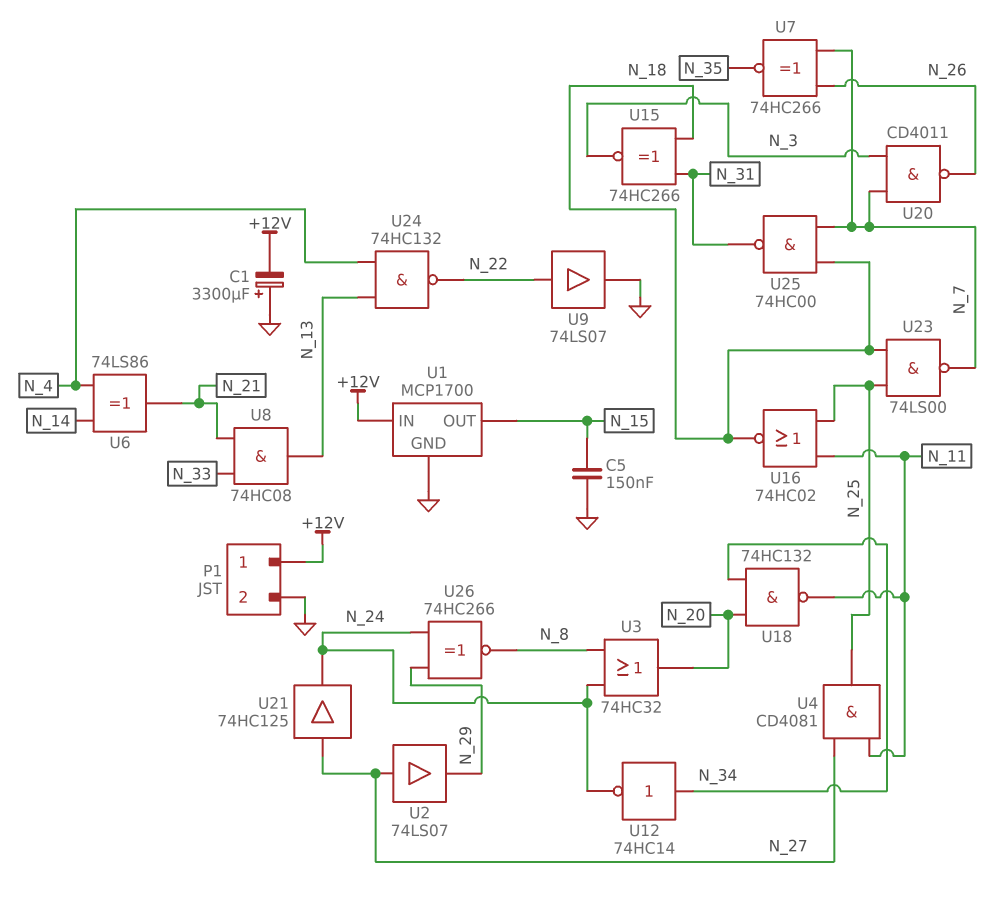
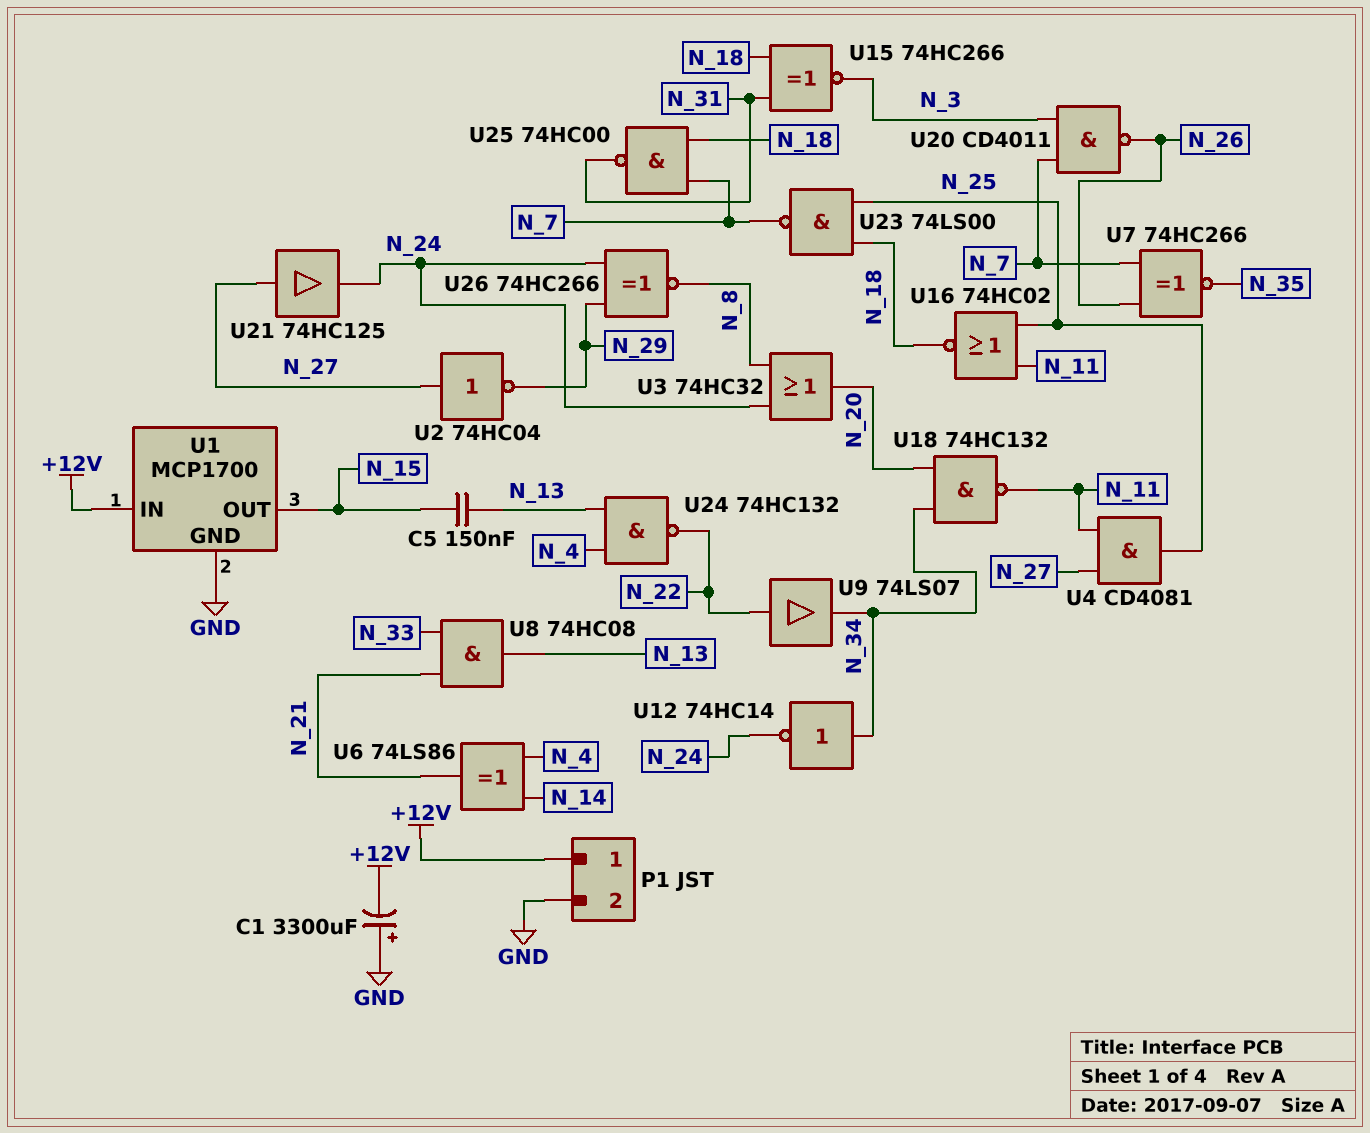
C5: 150nF (GND, N_15) -> 150nF (N_13, N_15)
U2: buffer 74LS07 (in N_27, out N_29) -> NOT 74HC04 (in N_27, out N_29)
U9: buffer 74LS07 (in N_22, out GND) -> buffer 74LS07 (in N_22, out N_34)

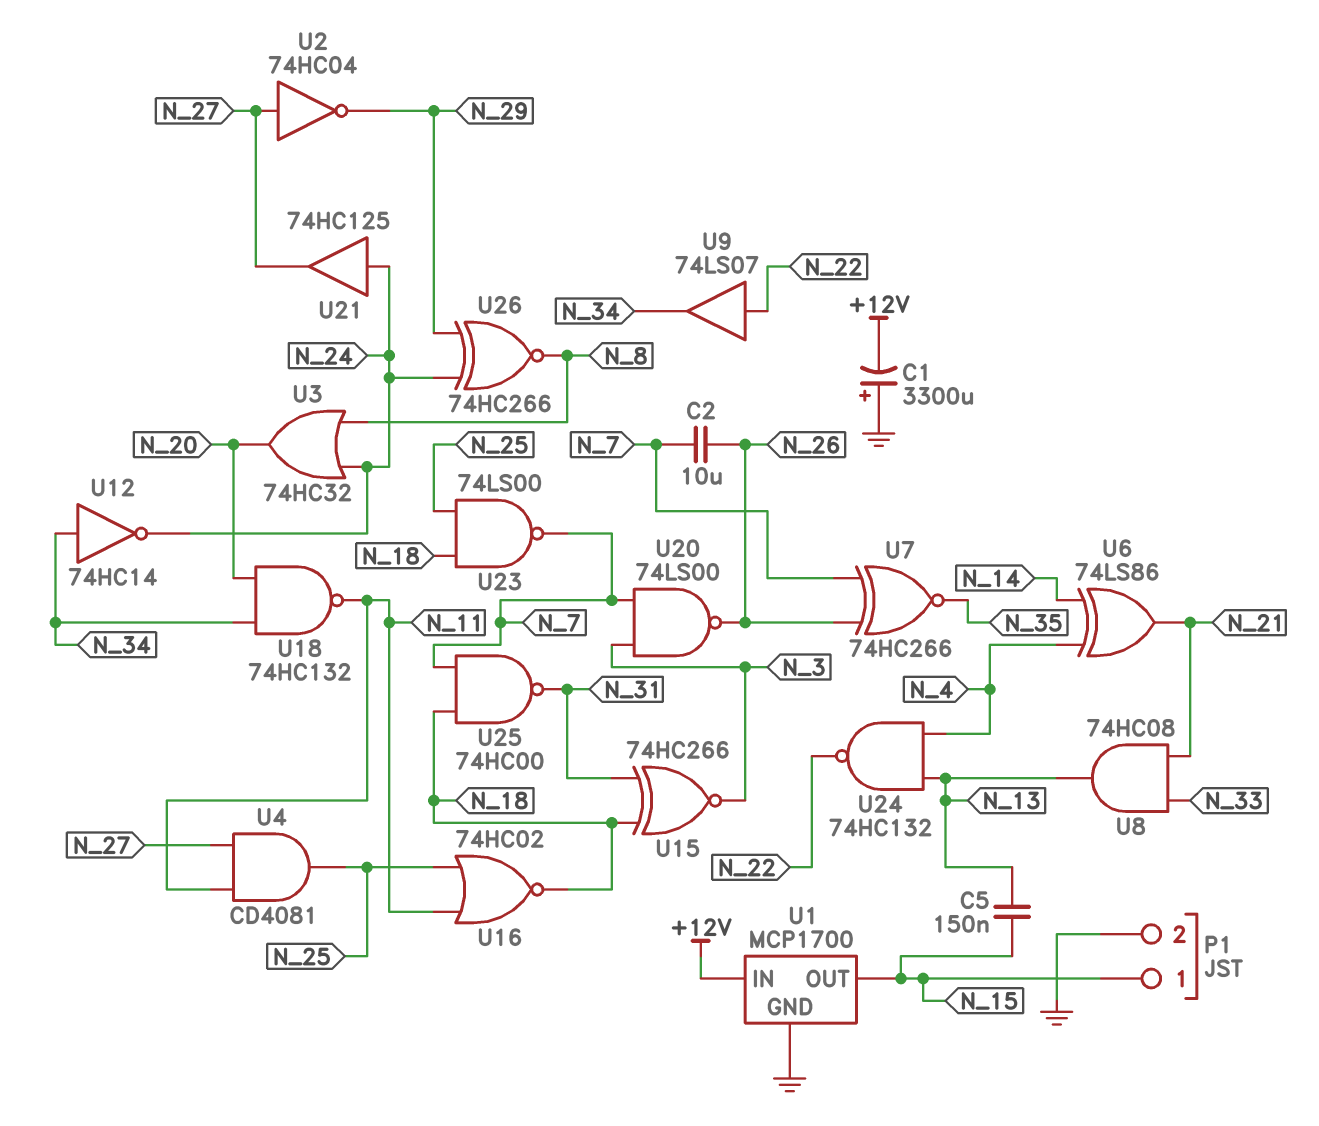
C2: none -> 10uF (N_7, N_26)
P1 pin 1: +12V -> N_15
U20: NAND CD4011 (in N_3, in N_7, out N_26) -> NAND 74LS00 (in N_3, in N_7, out N_26)
U21: buffer 74HC125 (in N_27, out N_24) -> buffer 74HC125 (in N_24, out N_27)

